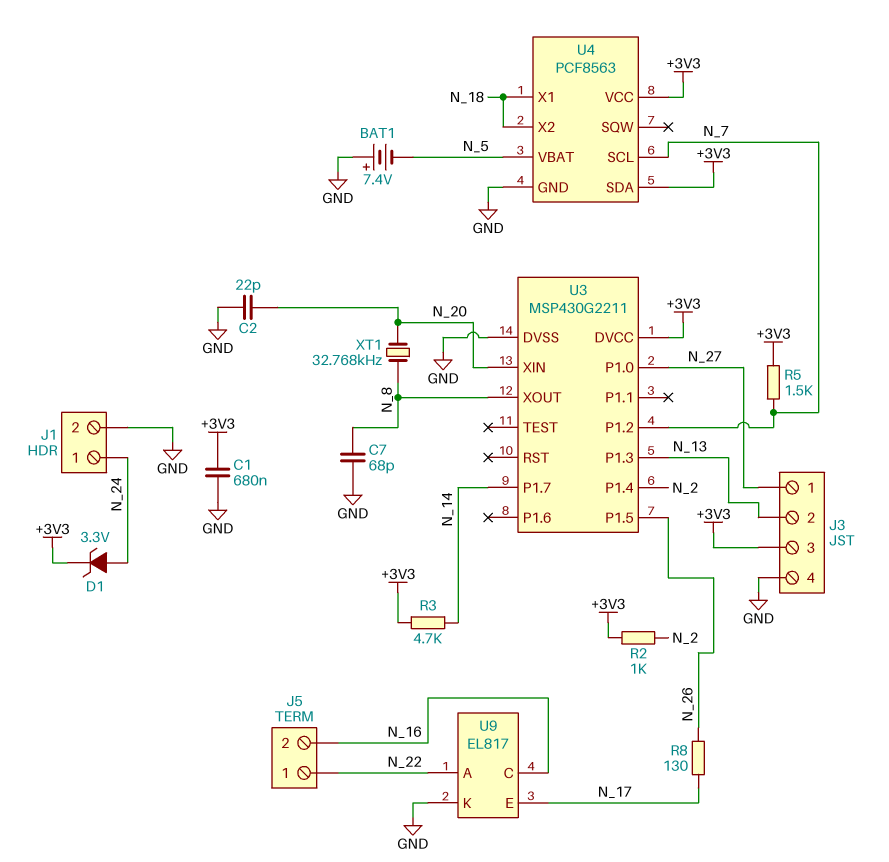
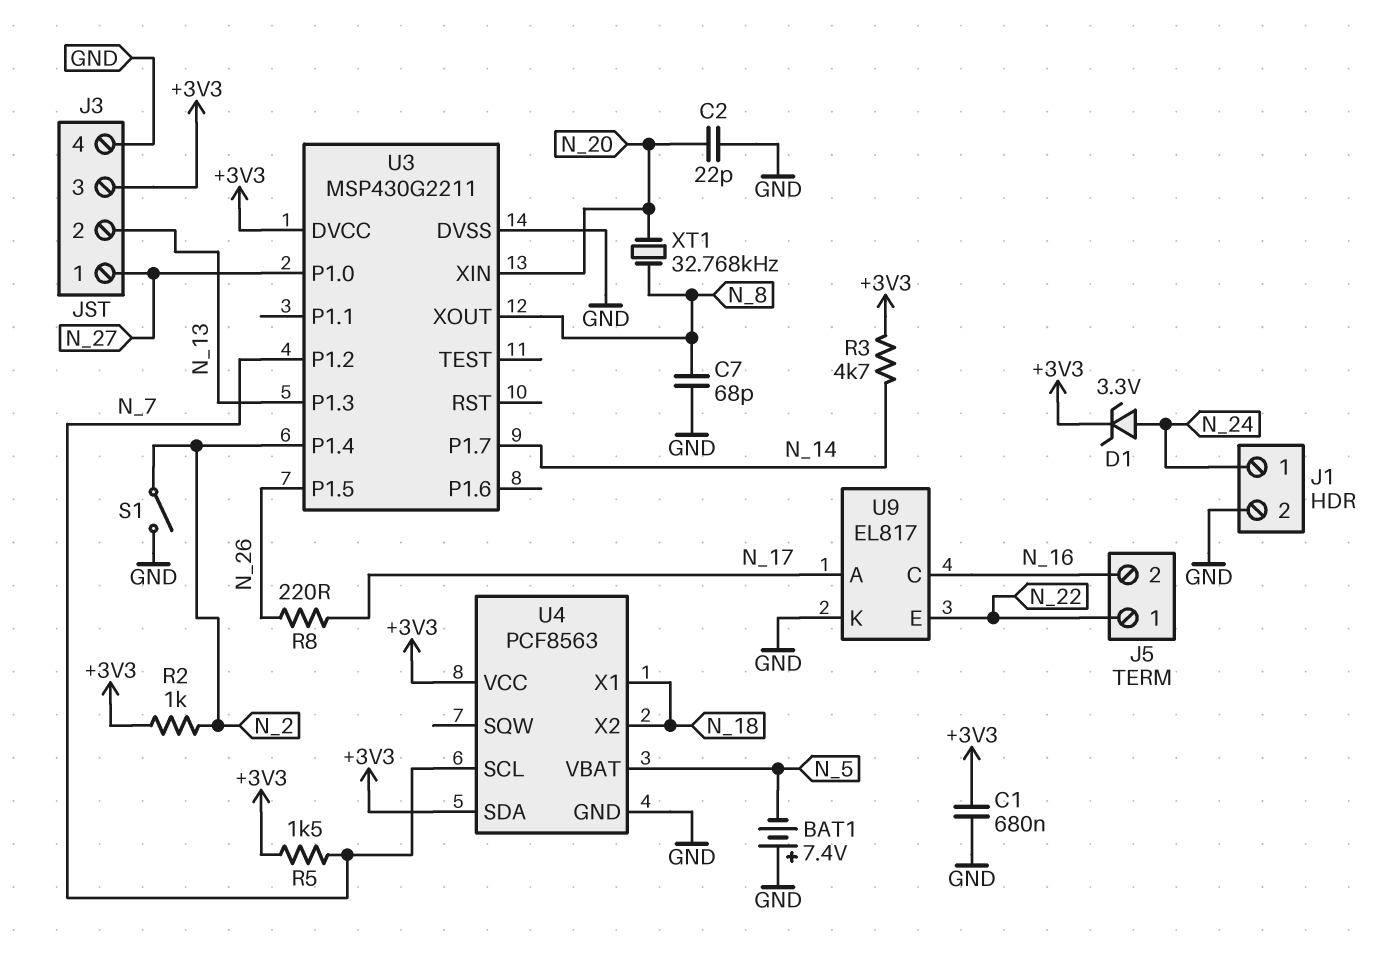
R8: 130 (N_17, N_26) -> 220 (N_17, N_26)
S1: none -> switch (GND, N_2)
U9 pin A: N_22 -> N_17
U9 pin E: N_17 -> N_22

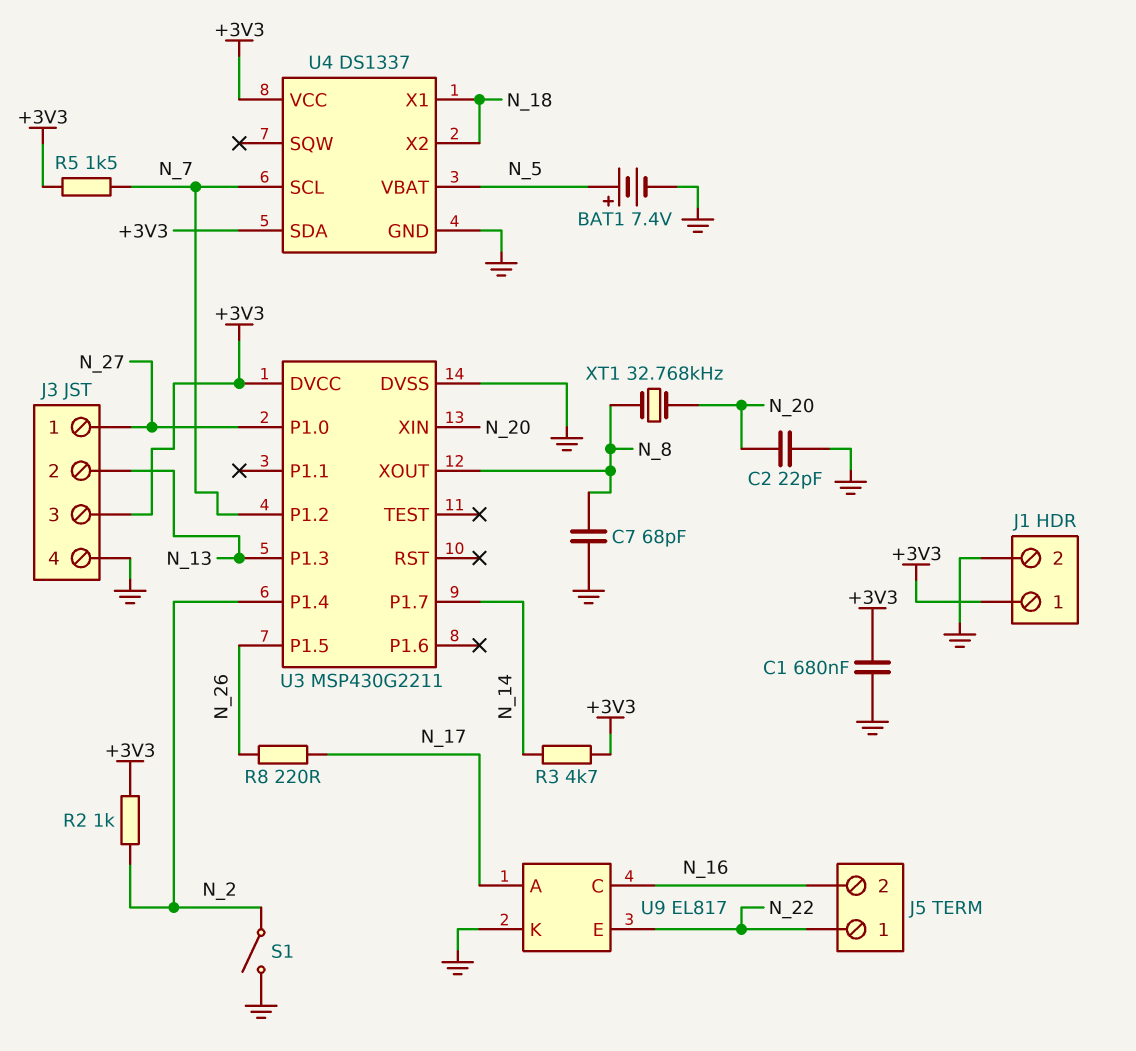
BAT1: 7.4V (plus GND, minus N_5) -> 7.4V (plus N_5, minus GND)
D1: zener 3.3V (A N_24, K +3V3) -> none
J1 pin 1: N_24 -> +3V3
U4: PCF8563 -> DS1337

